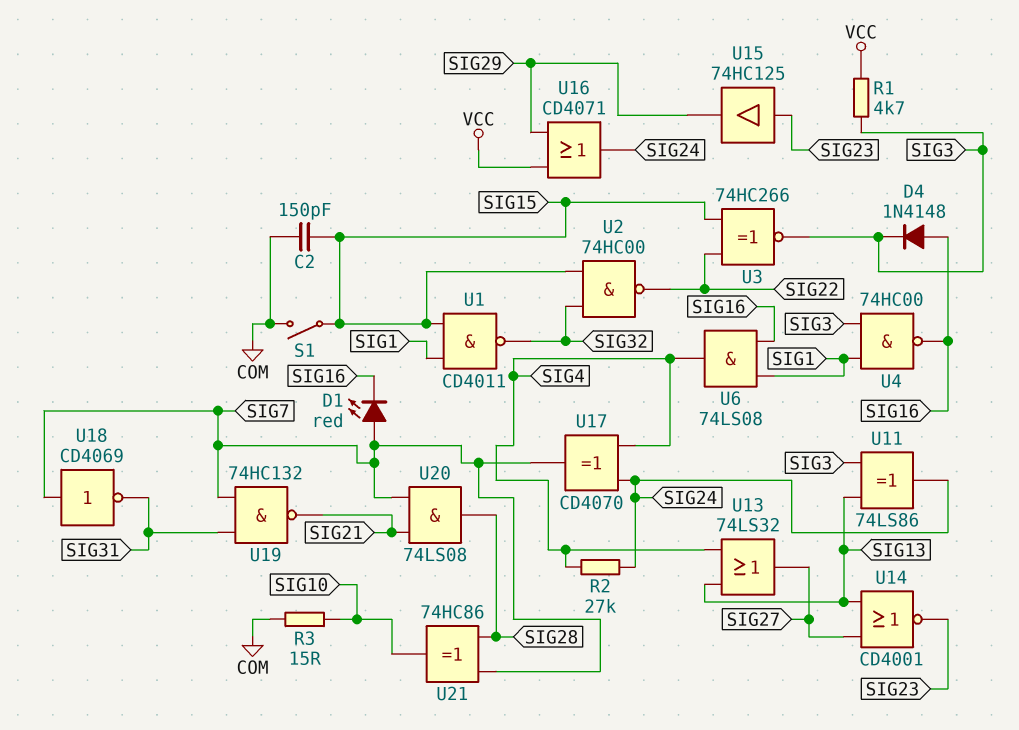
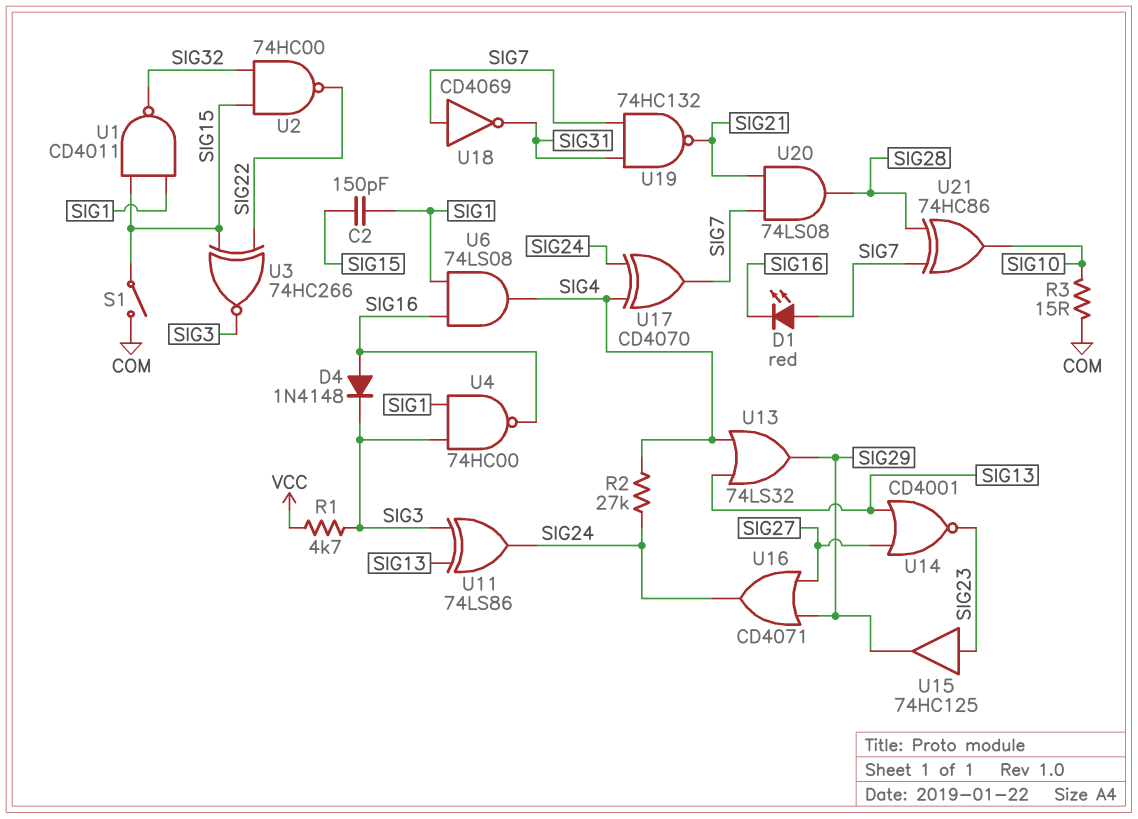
C2: 150pF (COM, SIG15) -> 150pF (SIG1, SIG15)
U13: OR 74LS32 (in SIG4, in SIG13, out SIG27) -> OR 74LS32 (in SIG4, in SIG13, out SIG29)
U16: OR CD4071 (in SIG29, in VCC, out SIG24) -> OR CD4071 (in SIG27, in SIG29, out SIG24)

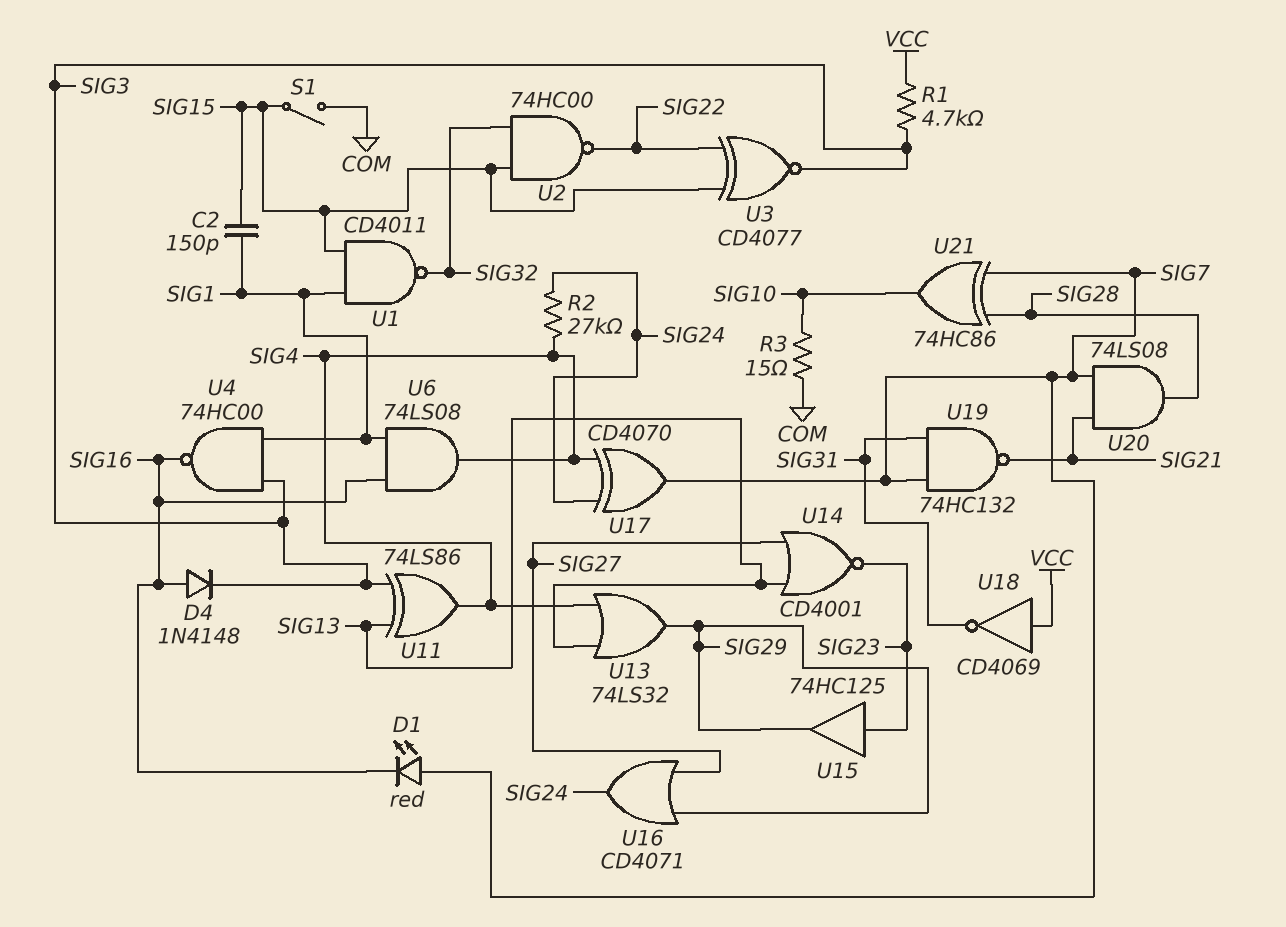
U3: XNOR 74HC266 (in SIG15, in SIG22, out SIG3) -> XNOR CD4077 (in SIG15, in SIG22, out SIG3)
U11: XOR 74LS86 (in SIG3, in SIG13, out SIG24) -> XOR 74LS86 (in SIG3, in SIG13, out SIG4)
U18: NOT CD4069 (in SIG7, out SIG31) -> NOT CD4069 (in VCC, out SIG31)

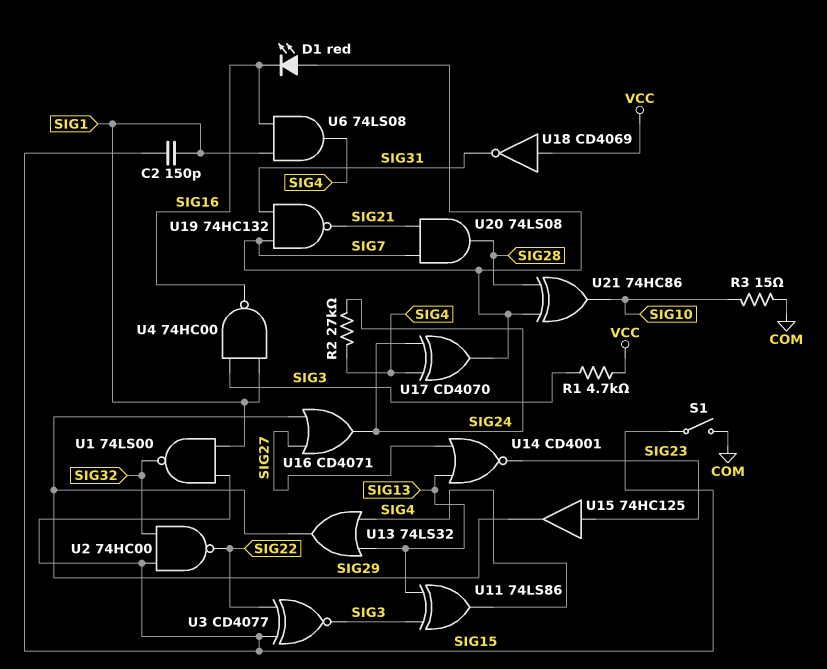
D4: diode 1N4148 (A SIG16, K SIG3) -> none
U1: NAND CD4011 (in SIG1, in SIG15, out SIG32) -> NAND 74LS00 (in SIG1, in SIG15, out SIG32)

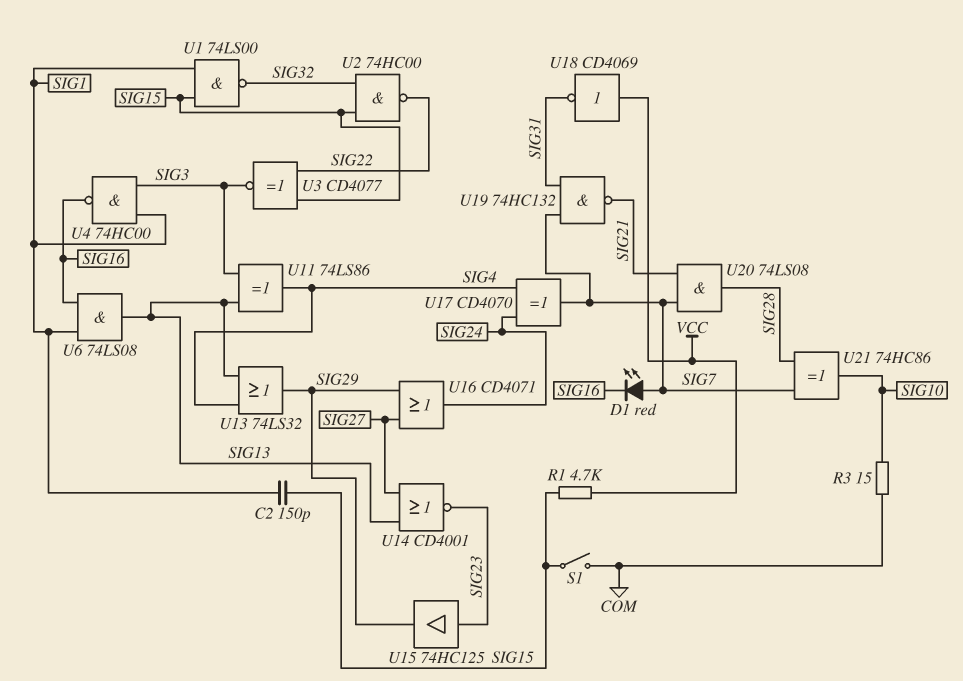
R1: 4.7k (SIG3, VCC) -> 4.7k (SIG15, VCC)
R2: 27k (SIG4, SIG24) -> none
U6: AND 74LS08 (in SIG1, in SIG16, out SIG4) -> AND 74LS08 (in SIG1, in SIG16, out SIG13)

